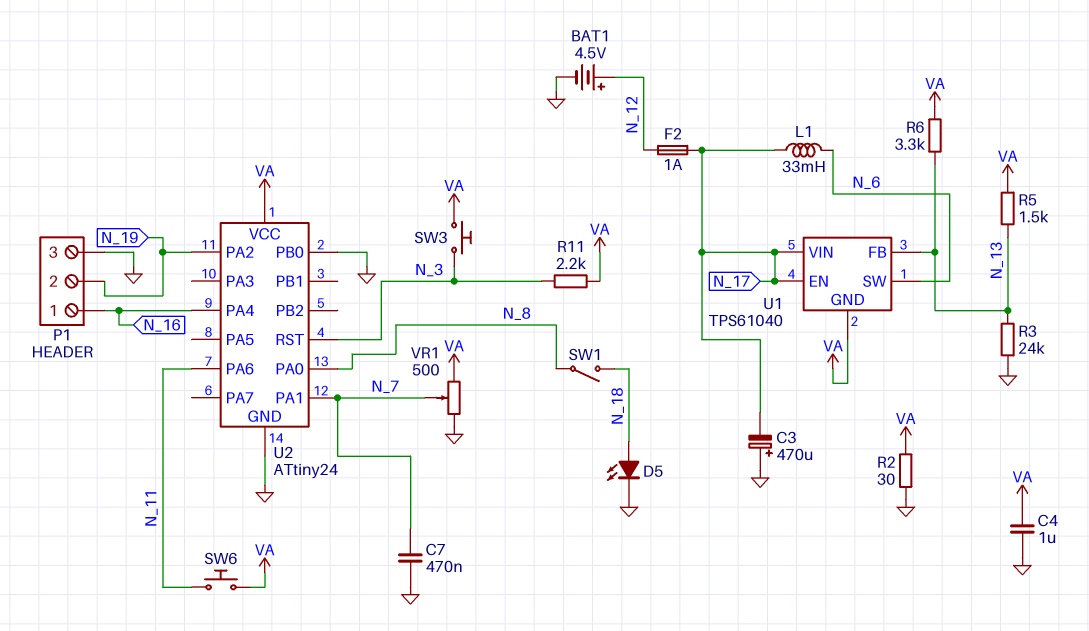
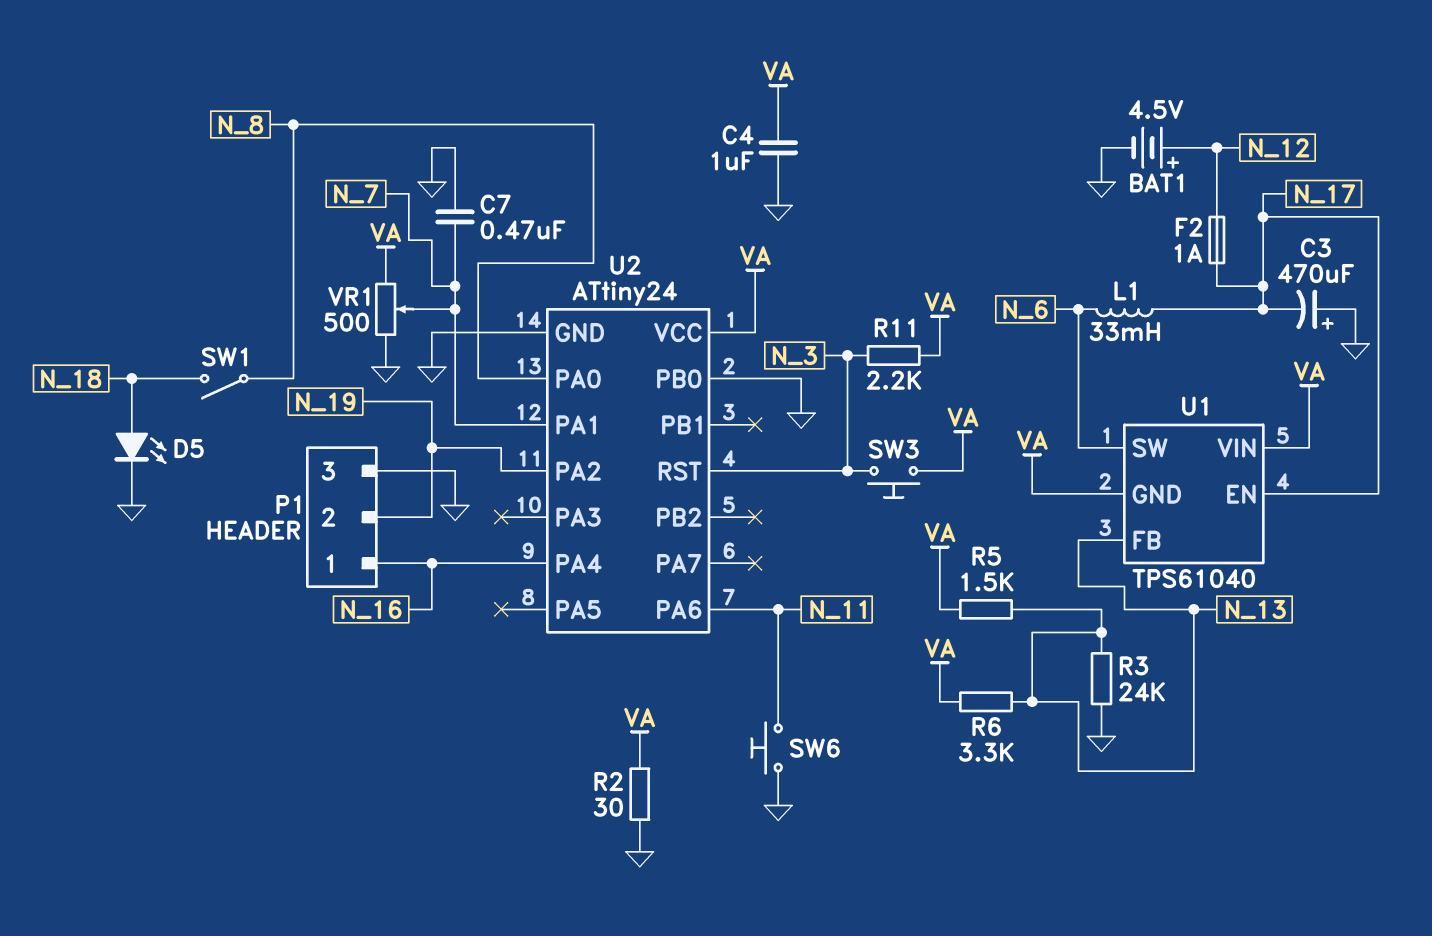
SW6: button (N_11, VA) -> button (GND, N_11)
U1 pin VIN: N_17 -> VA

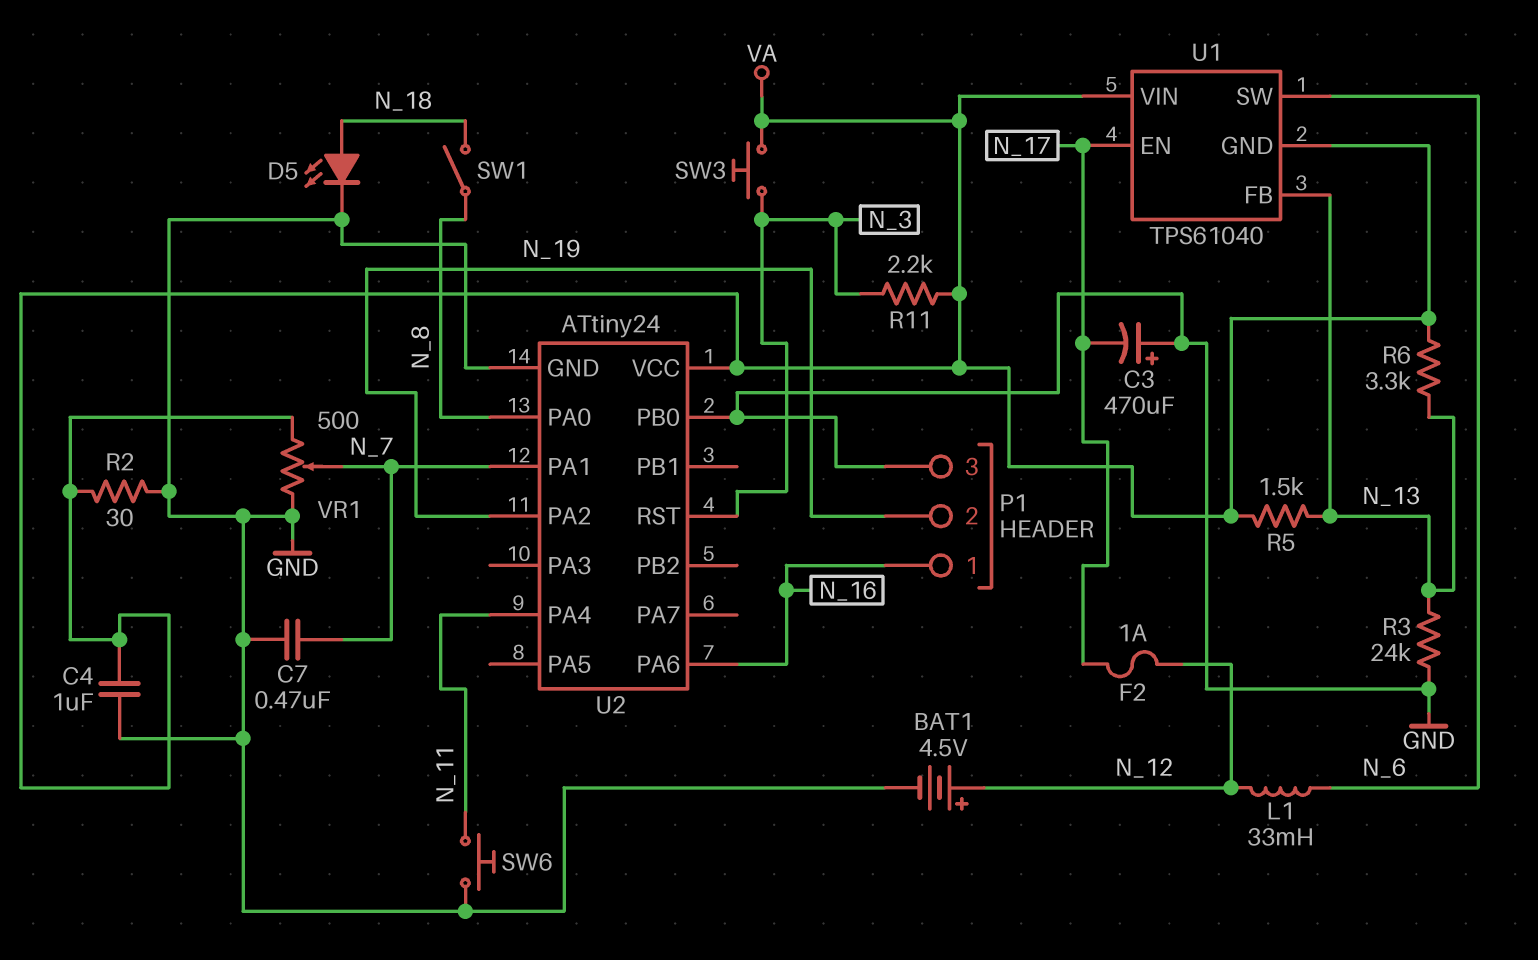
L1: 33mH (N_6, N_17) -> 33mH (N_6, N_12)
U2 pin PA4: N_16 -> N_11
U2 pin PA6: N_11 -> N_16

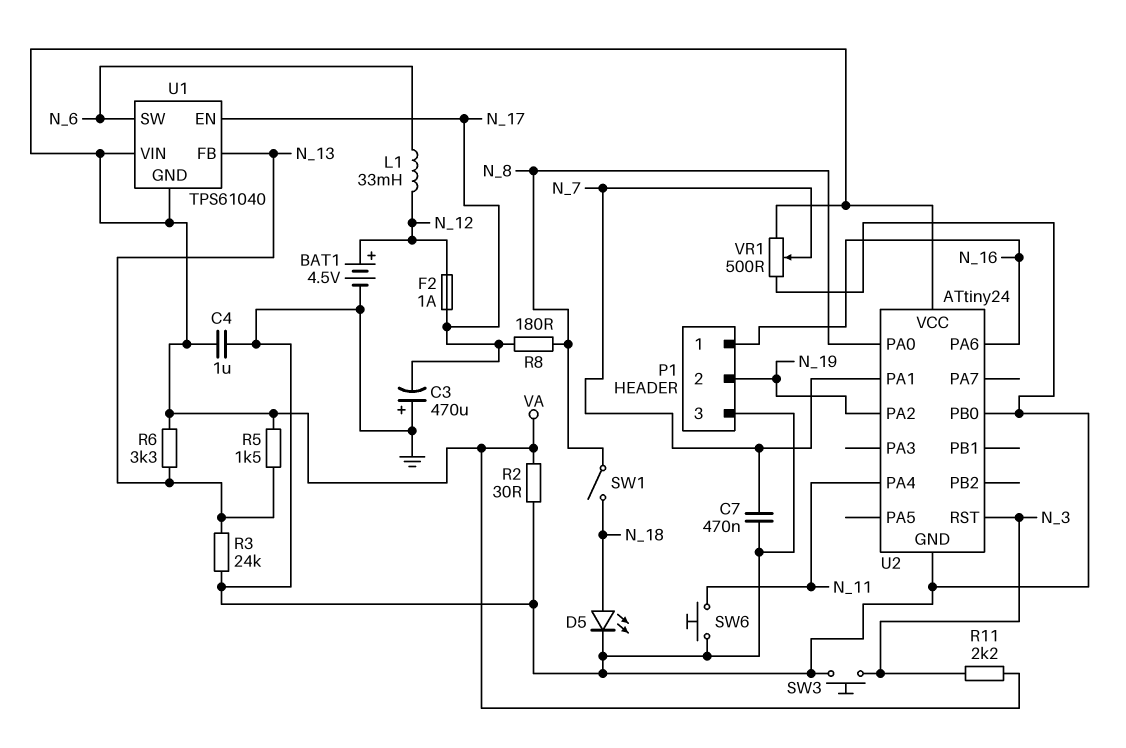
R8: none -> 180 (N_8, N_17)
SW3: button (N_3, VA) -> button (GND, N_3)

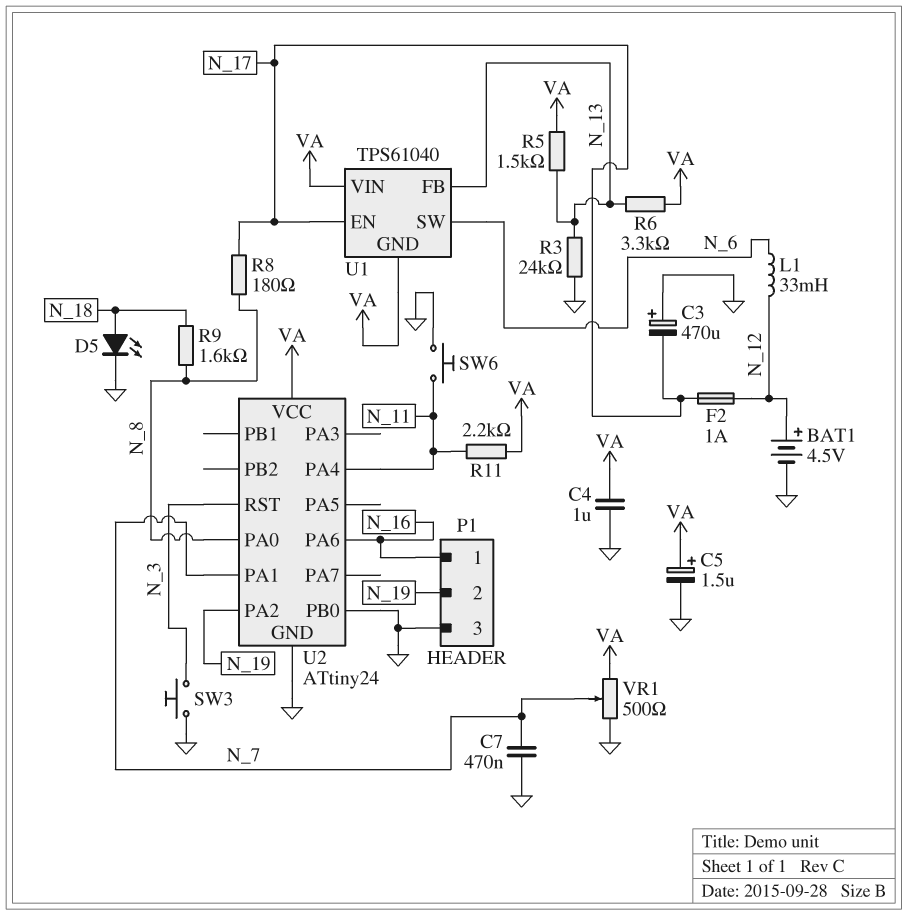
C5: none -> 1.5uF (plus VA, minus GND)
R2: 30 (GND, VA) -> none
R9: none -> 1.6k (N_8, N_18)
R11: 2.2k (N_3, VA) -> 2.2k (N_11, VA)
SW1: switch (N_8, N_18) -> none

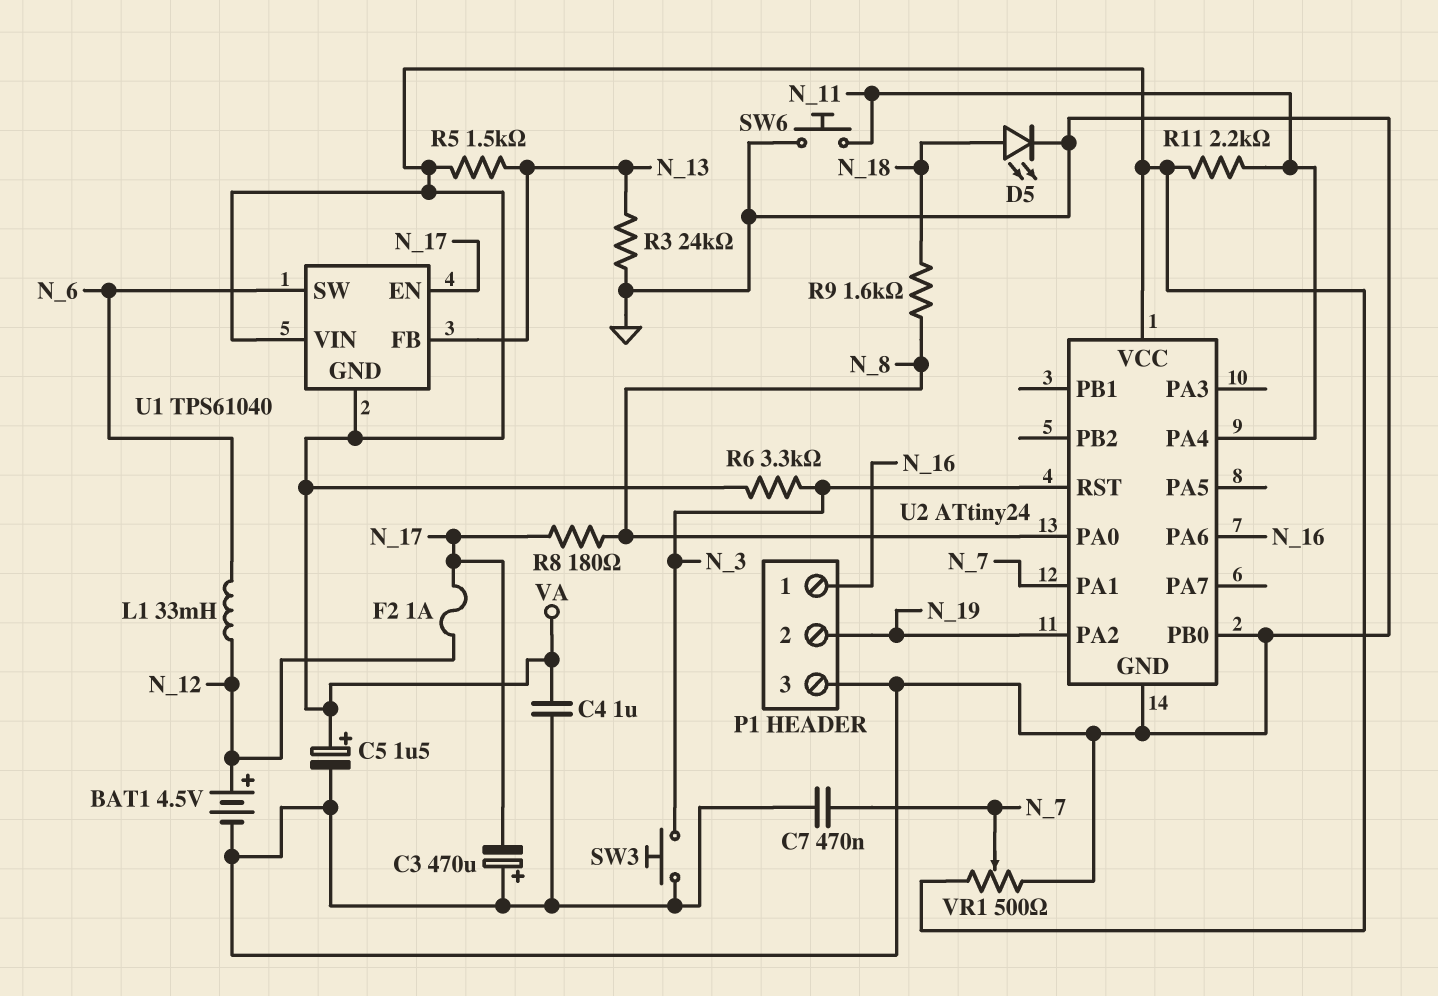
R6: 3.3k (N_13, VA) -> 3.3k (N_3, VA)

